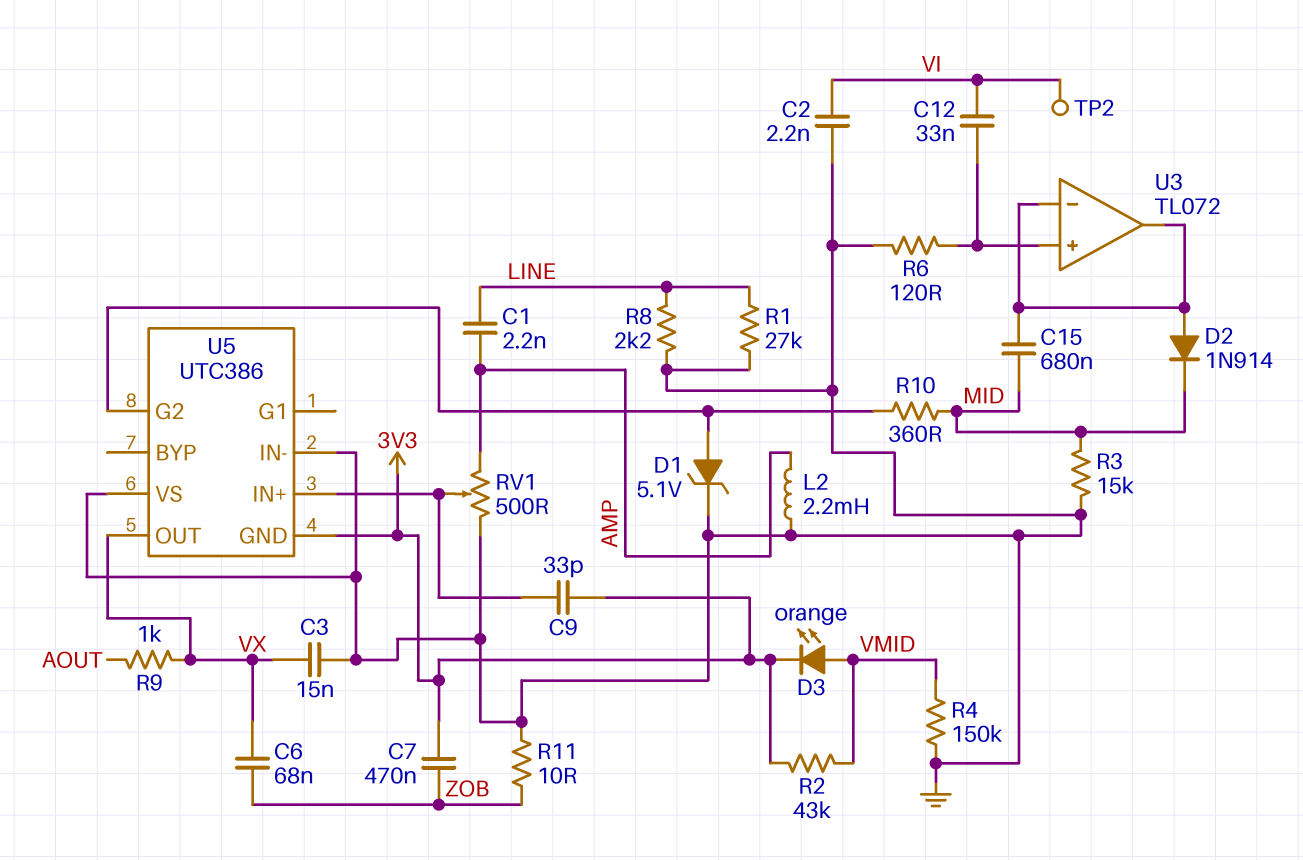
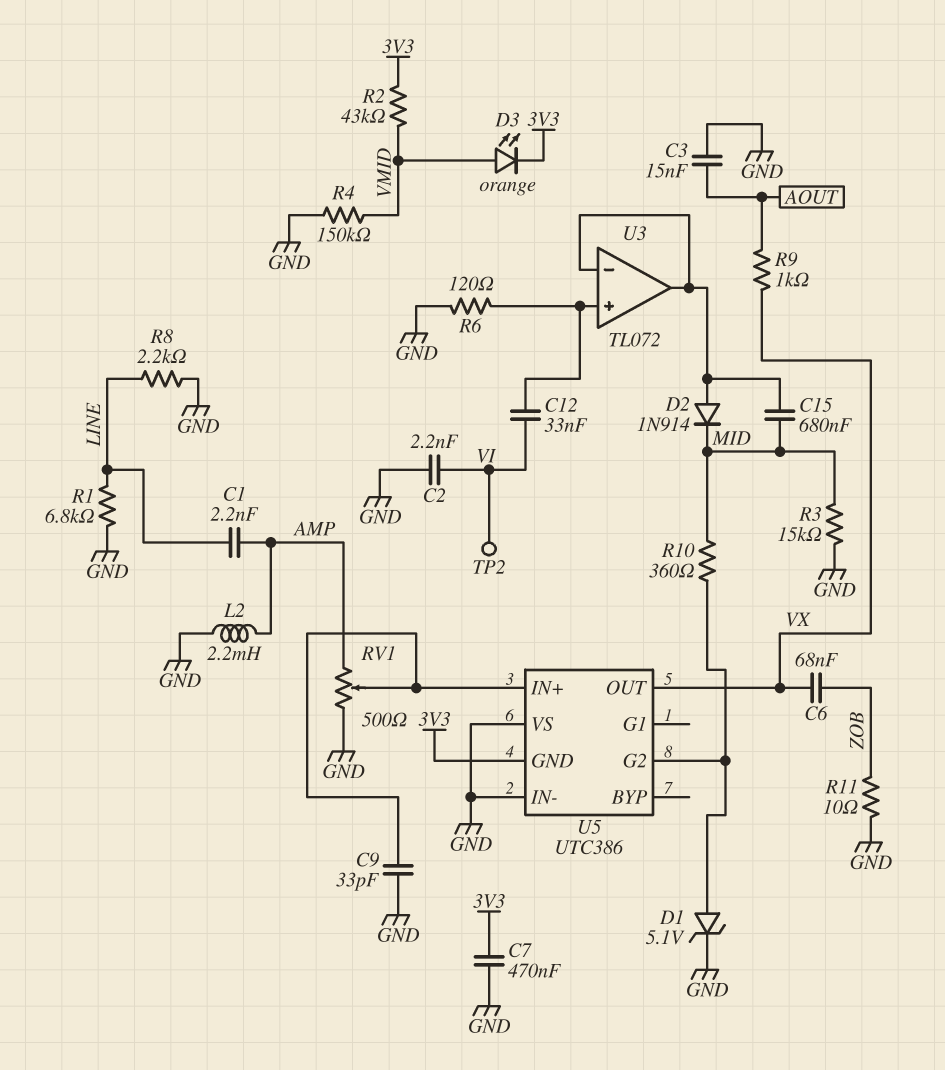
C3: 15nF (GND, VX) -> 15nF (AOUT, GND)
C7: 470nF (3V3, ZOB) -> 470nF (3V3, GND)
C9: 33pF (3V3, U5/IN+) -> 33pF (GND, U5/IN+)
R1: 27k (GND, LINE) -> 6.8k (GND, LINE)

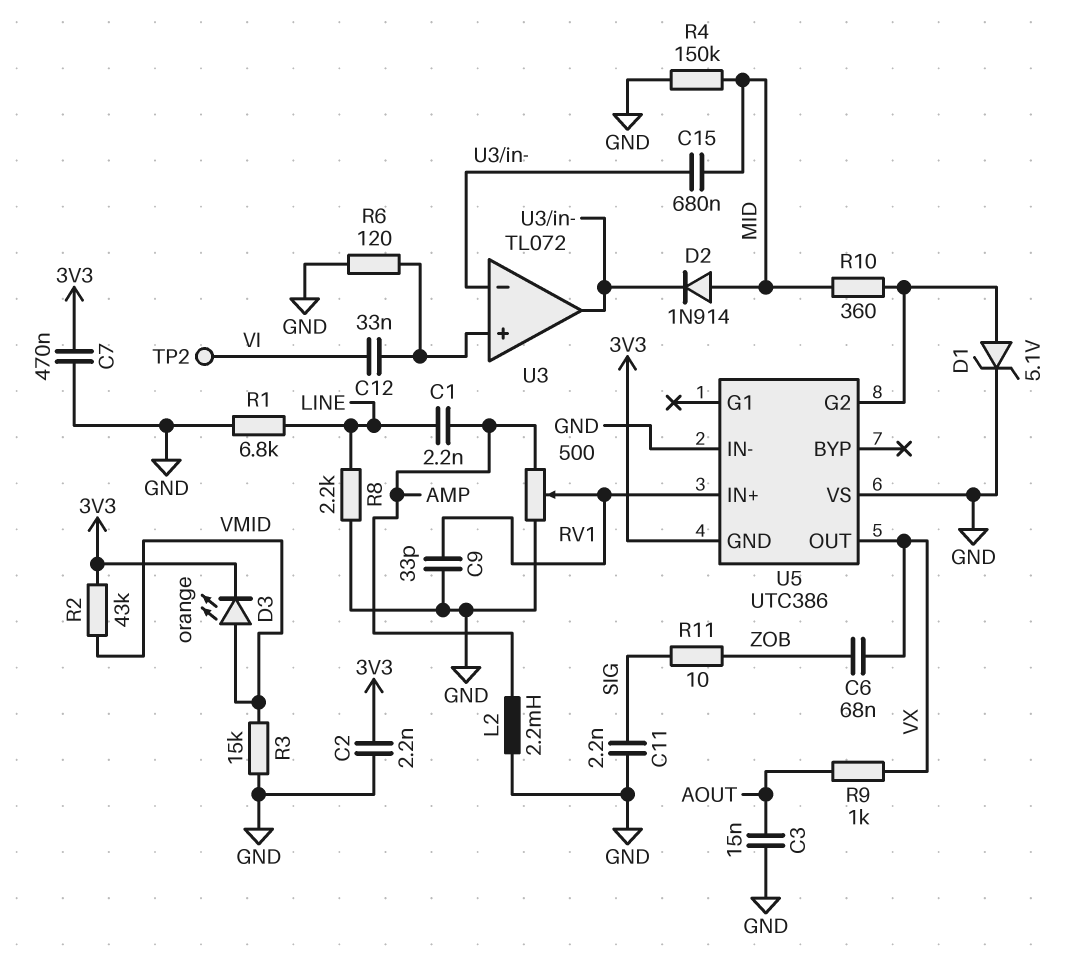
C2: 2.2nF (GND, VI) -> 2.2nF (3V3, GND)
C11: none -> 2.2nF (GND, SIG)
D2: diode 1N914 (A U3/in-, K MID) -> diode 1N914 (A MID, K U3/in-)
R3: 15k (GND, MID) -> 15k (GND, VMID)
R4: 150k (GND, VMID) -> 150k (GND, MID)
R11: 10 (GND, ZOB) -> 10 (SIG, ZOB)

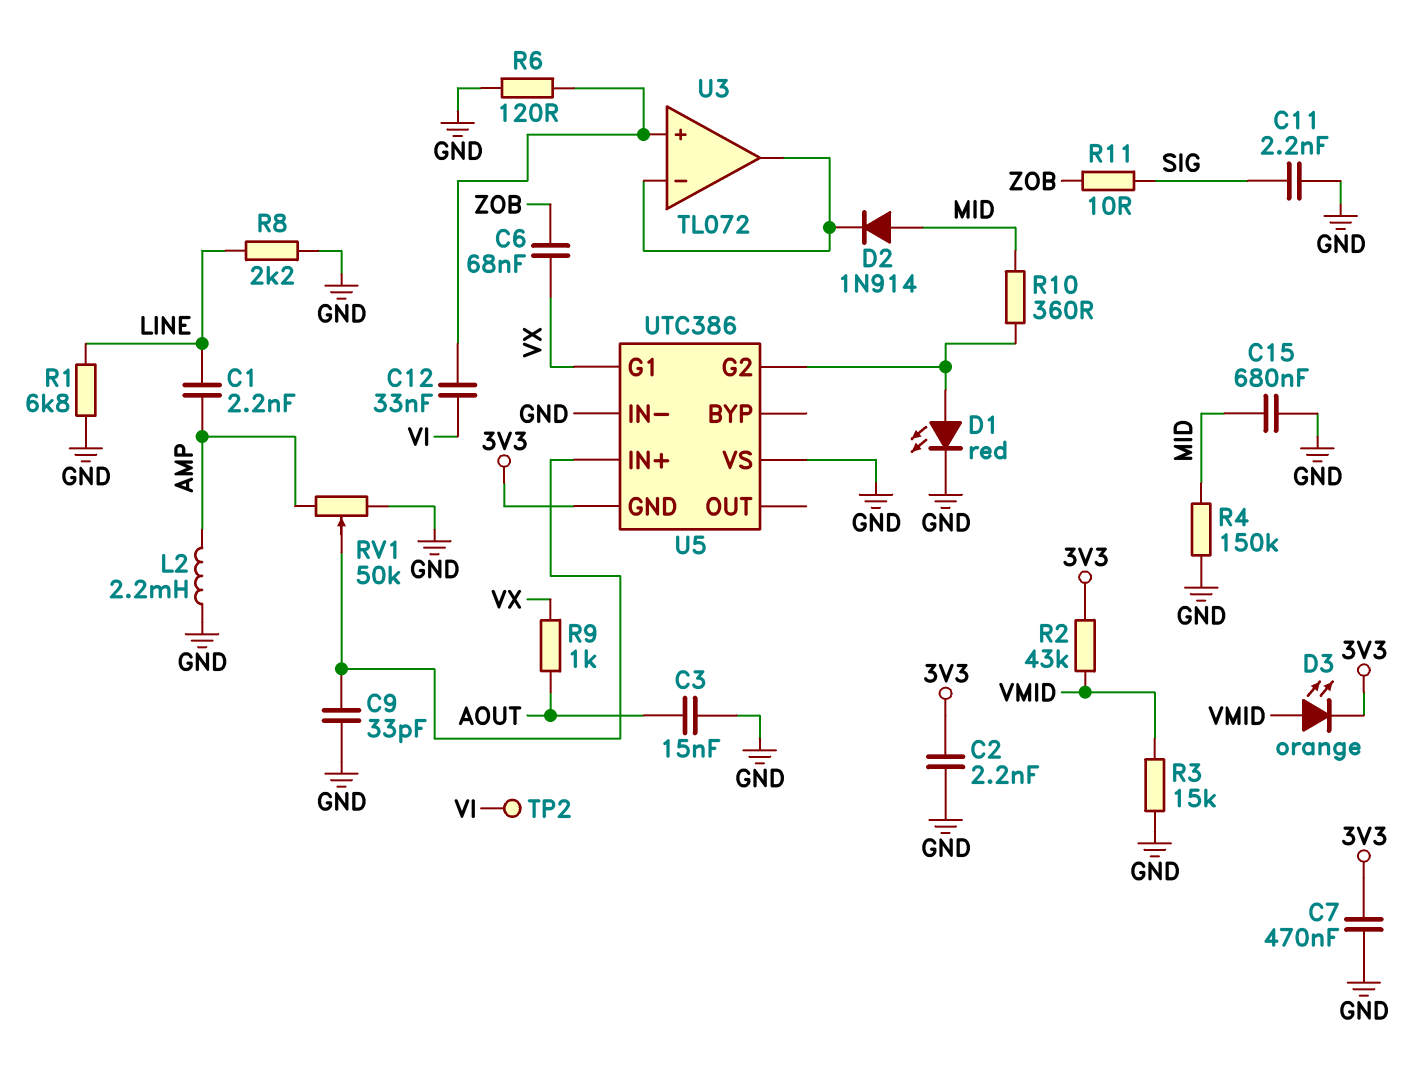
C15: 680nF (MID, U3/in-) -> 680nF (GND, MID)
D1: zener 5.1V (A U5/G2, K GND) -> LED red (A U5/G2, K GND)
RV1: 500 (AMP, GND, wiper U5/IN+) -> 50k (AMP, GND, wiper U5/IN+)
U5 pin G1: none -> VX
U5 pin OUT: VX -> none

